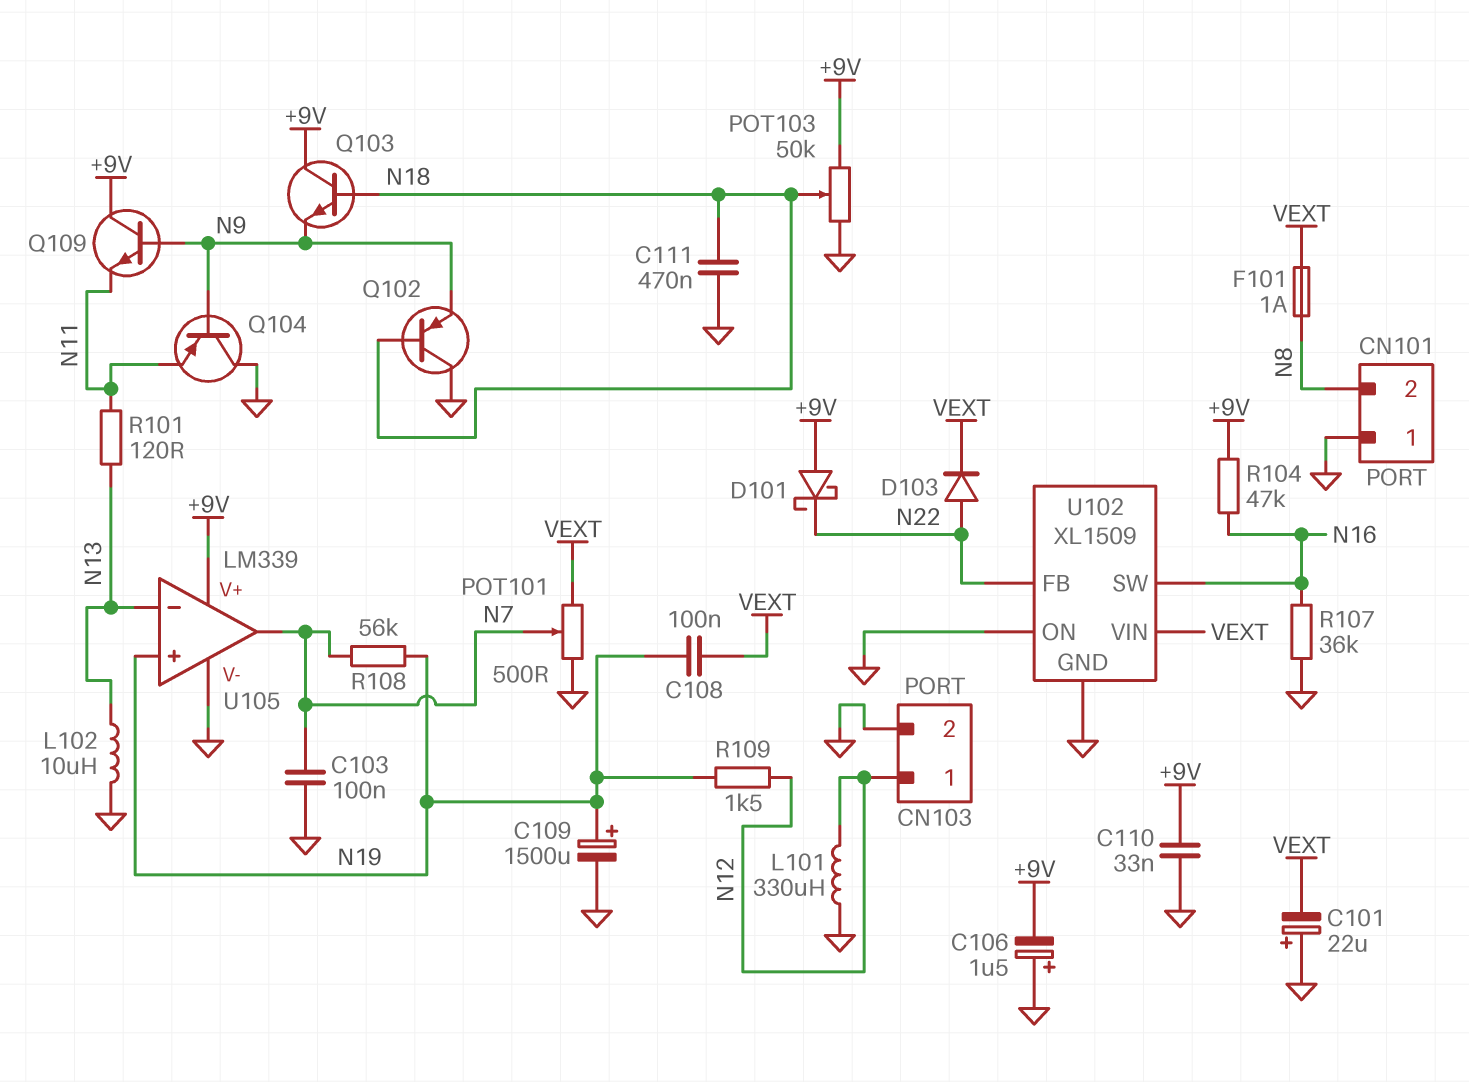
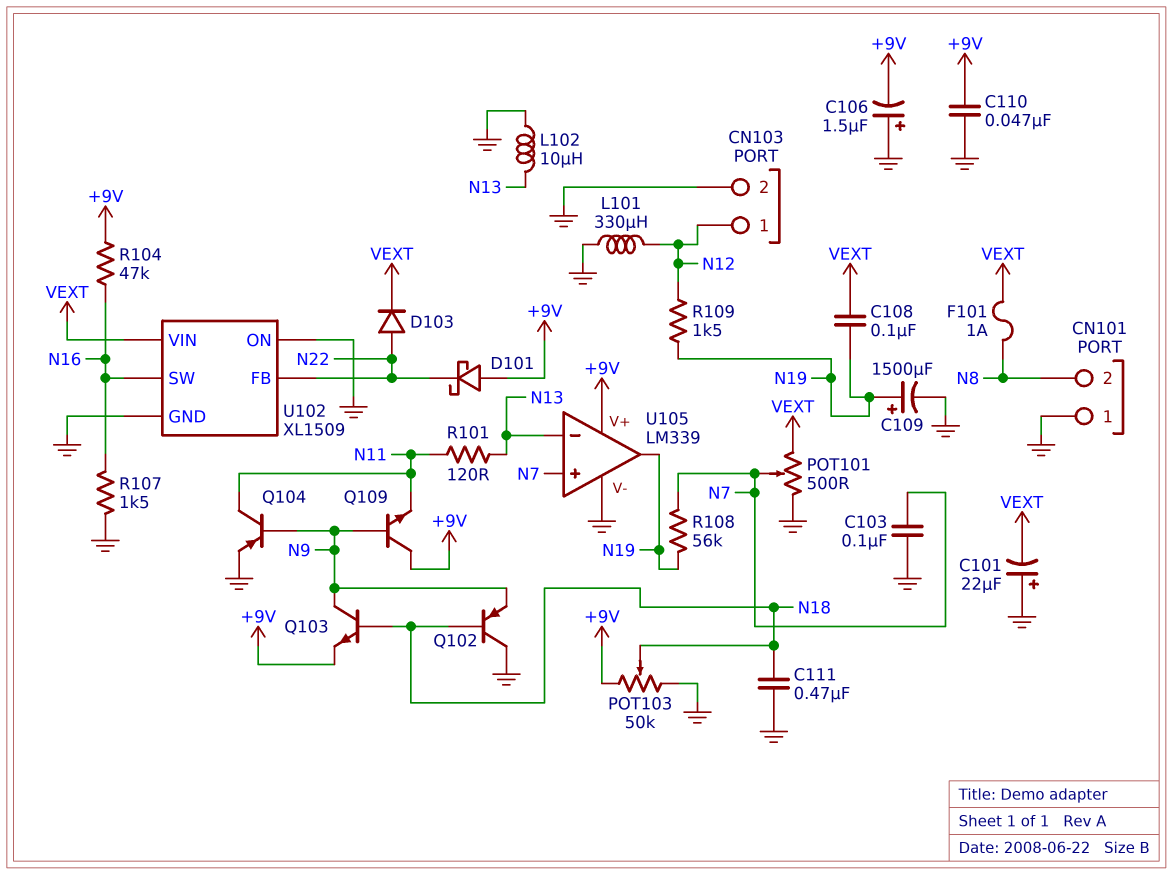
C110: 33nF (+9V, GND) -> 47nF (+9V, GND)
Q103: NPN (B N18, C +9V, E N9) -> NPN (B N18, C N9, E +9V)
Q104: PNP (B N9, C GND, E N11) -> PNP (B N9, C N11, E GND)
R107: 36k (GND, N16) -> 1.5k (GND, N16)
U105 pin in+: N19 -> N7
U105 pin out: N7 -> N19

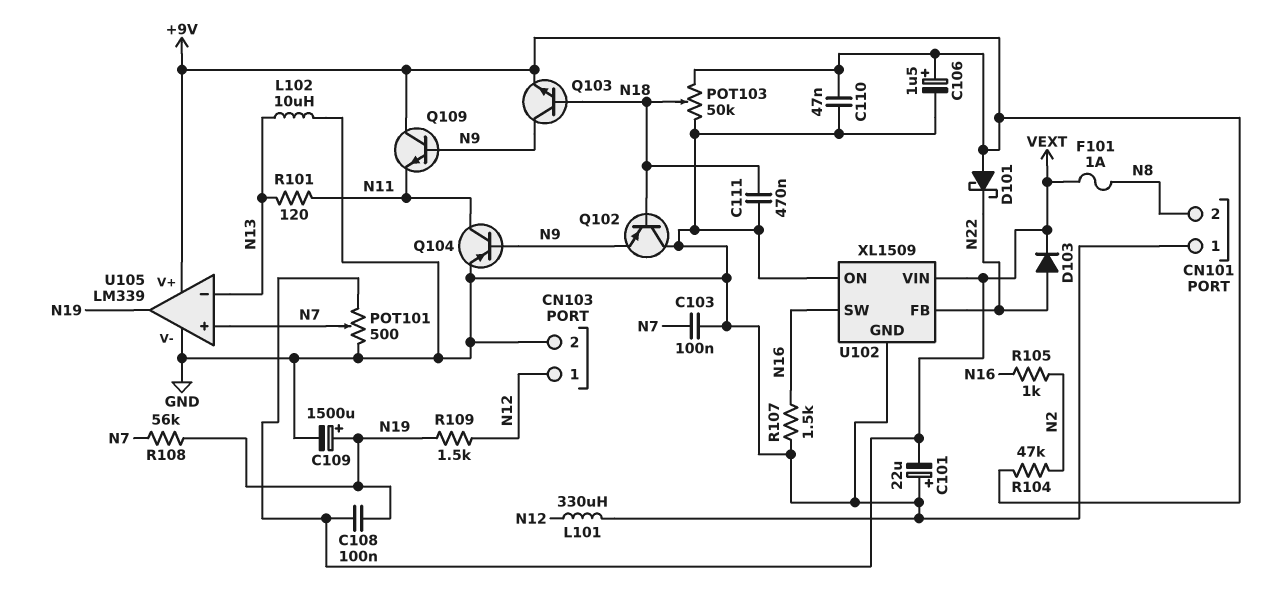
C106: 1.5uF (plus GND, minus +9V) -> 1.5uF (plus +9V, minus GND)
R104: 47k (+9V, N16) -> 47k (+9V, N2)
R105: none -> 1k (N2, N16)

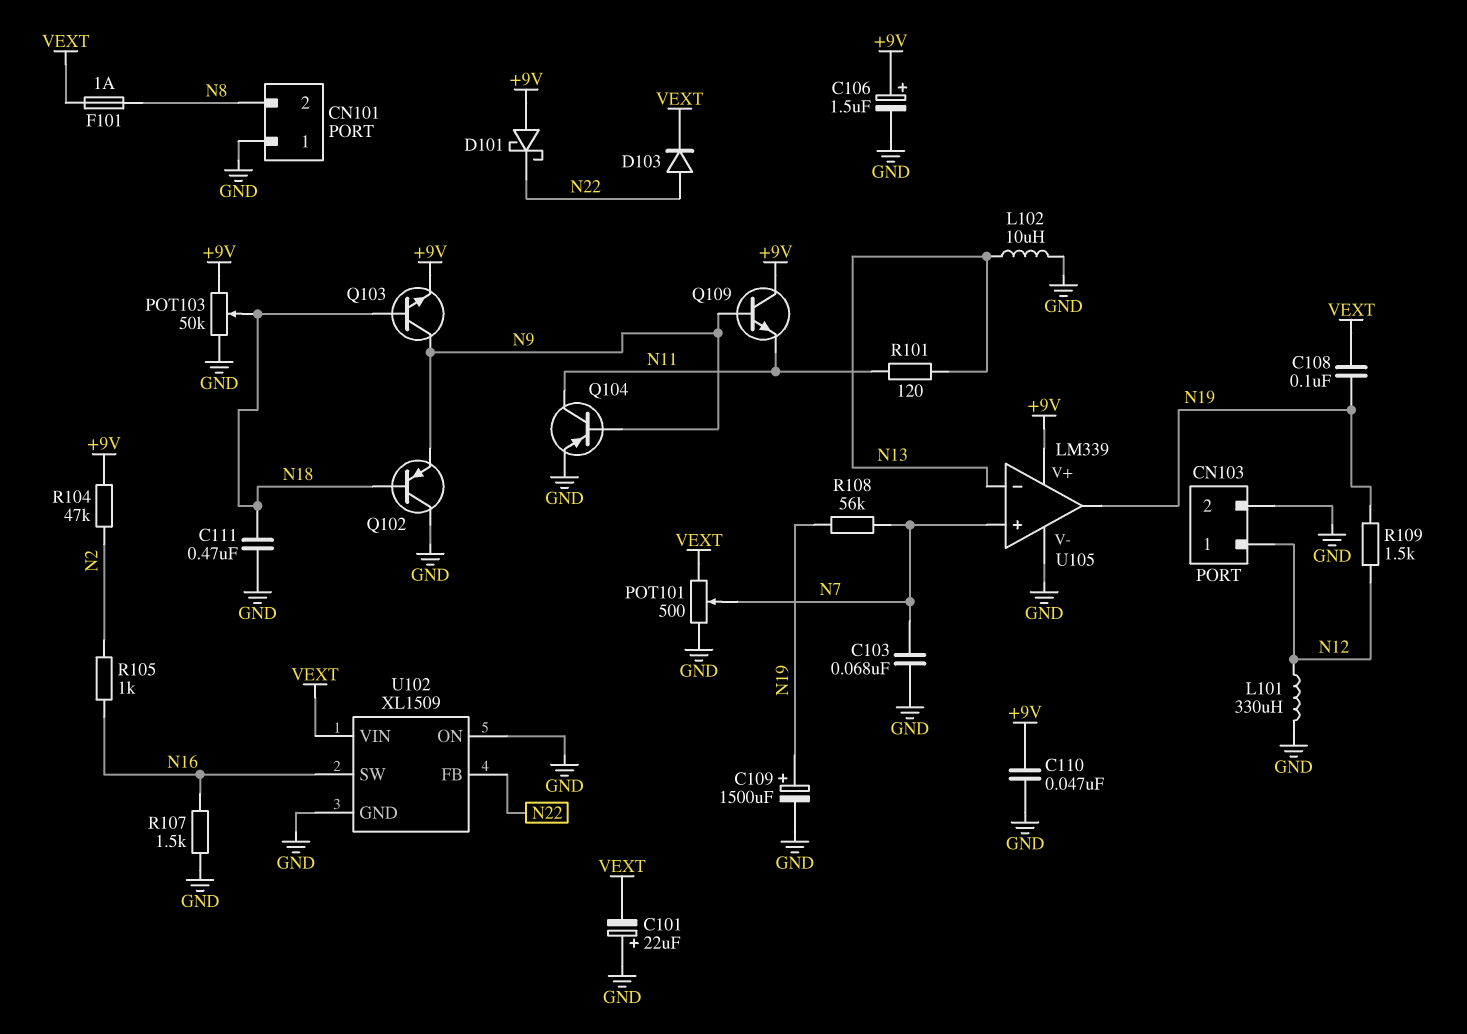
C103: 100nF (GND, N7) -> 68nF (GND, N7)

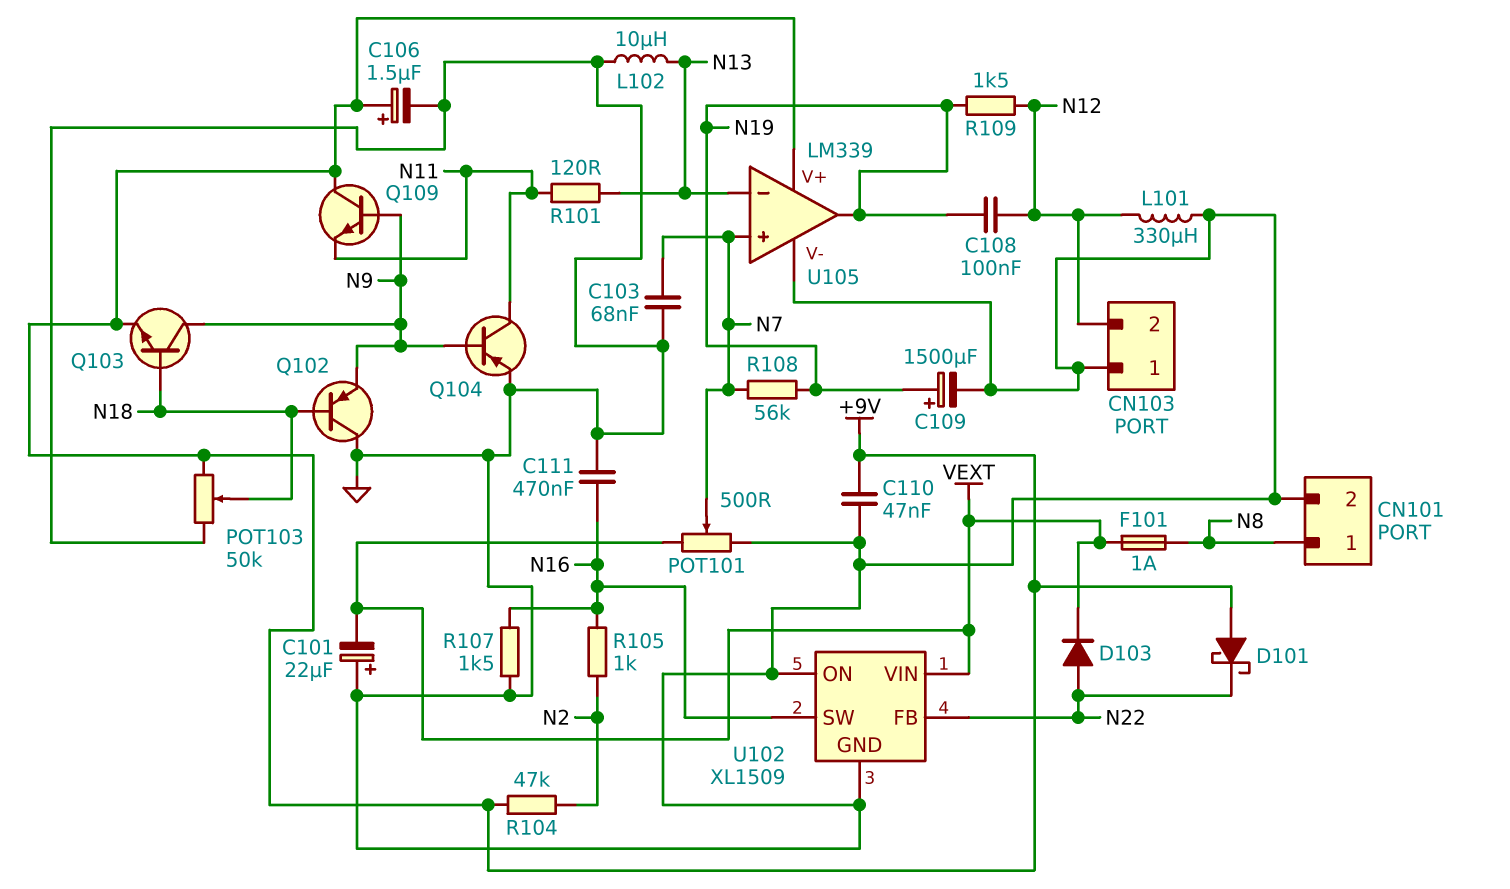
C108: 100nF (N19, VEXT) -> 100nF (N12, N19)
C111: 470nF (GND, N18) -> 470nF (GND, N16)
CN101 pin 1: GND -> N8
CN101 pin 2: N8 -> GND
CN103 pin 1: N12 -> GND
CN103 pin 2: GND -> N12

